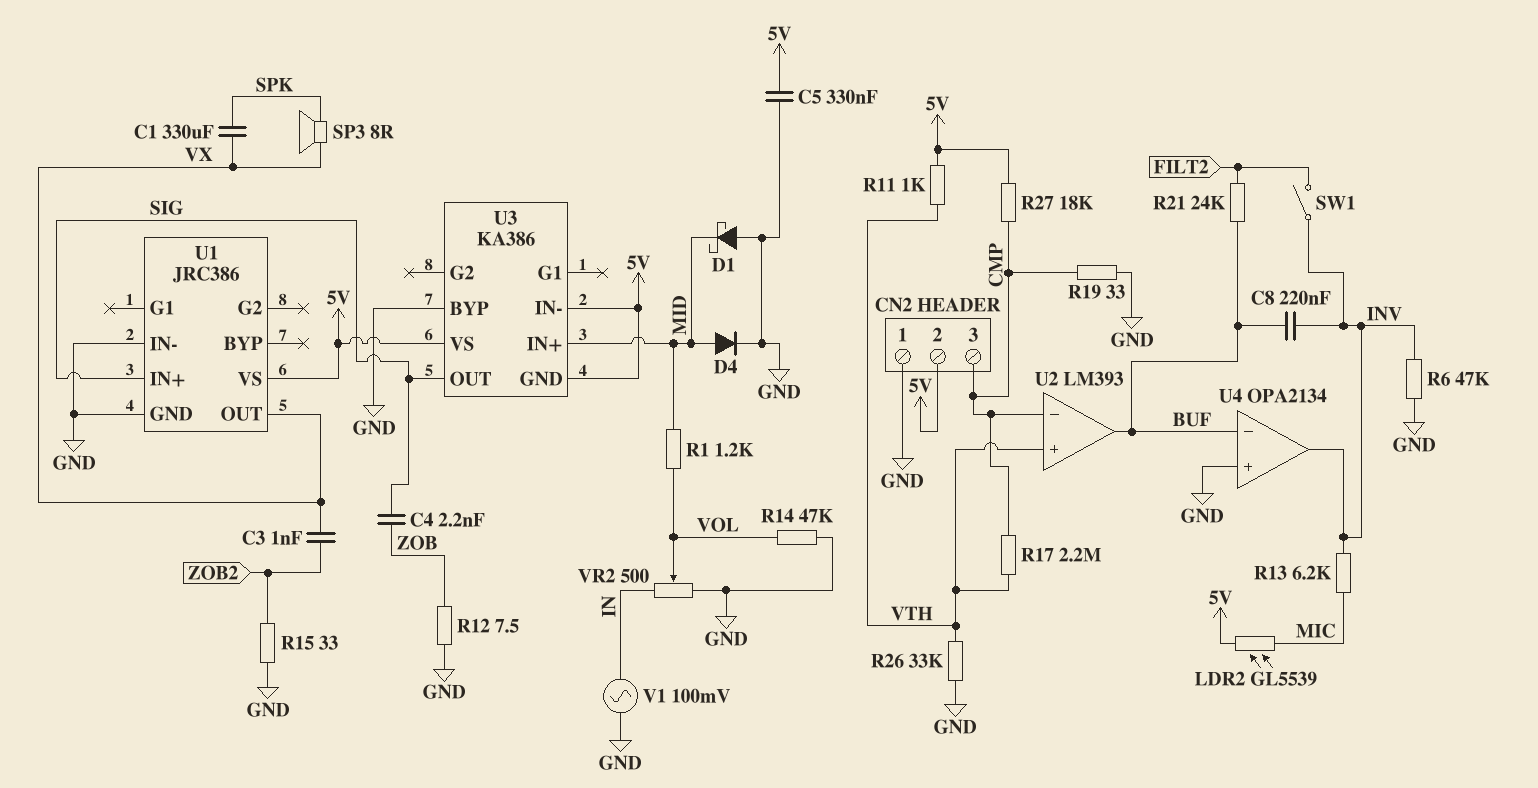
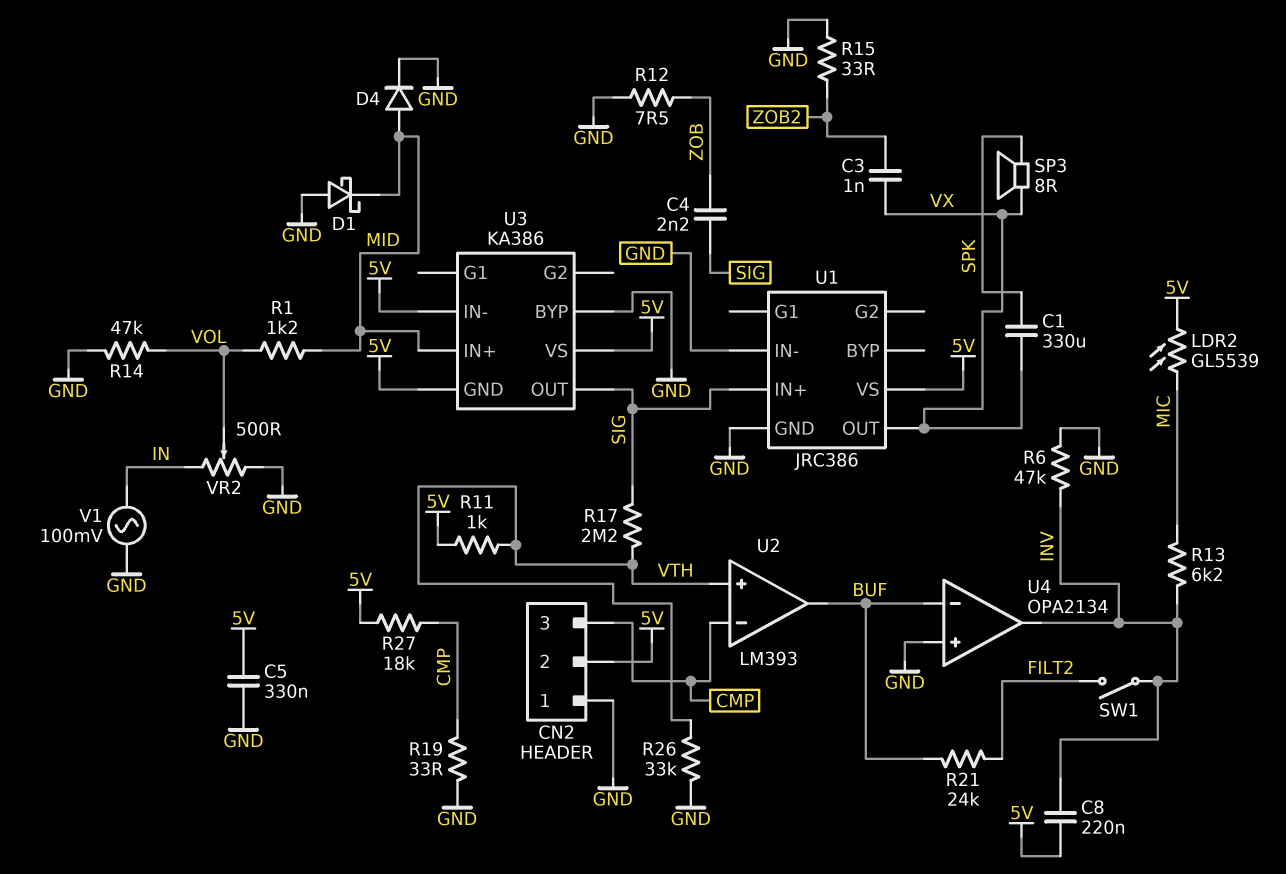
C8: 220nF (BUF, INV) -> 220nF (5V, INV)
R17: 2.2M (CMP, VTH) -> 2.2M (SIG, VTH)

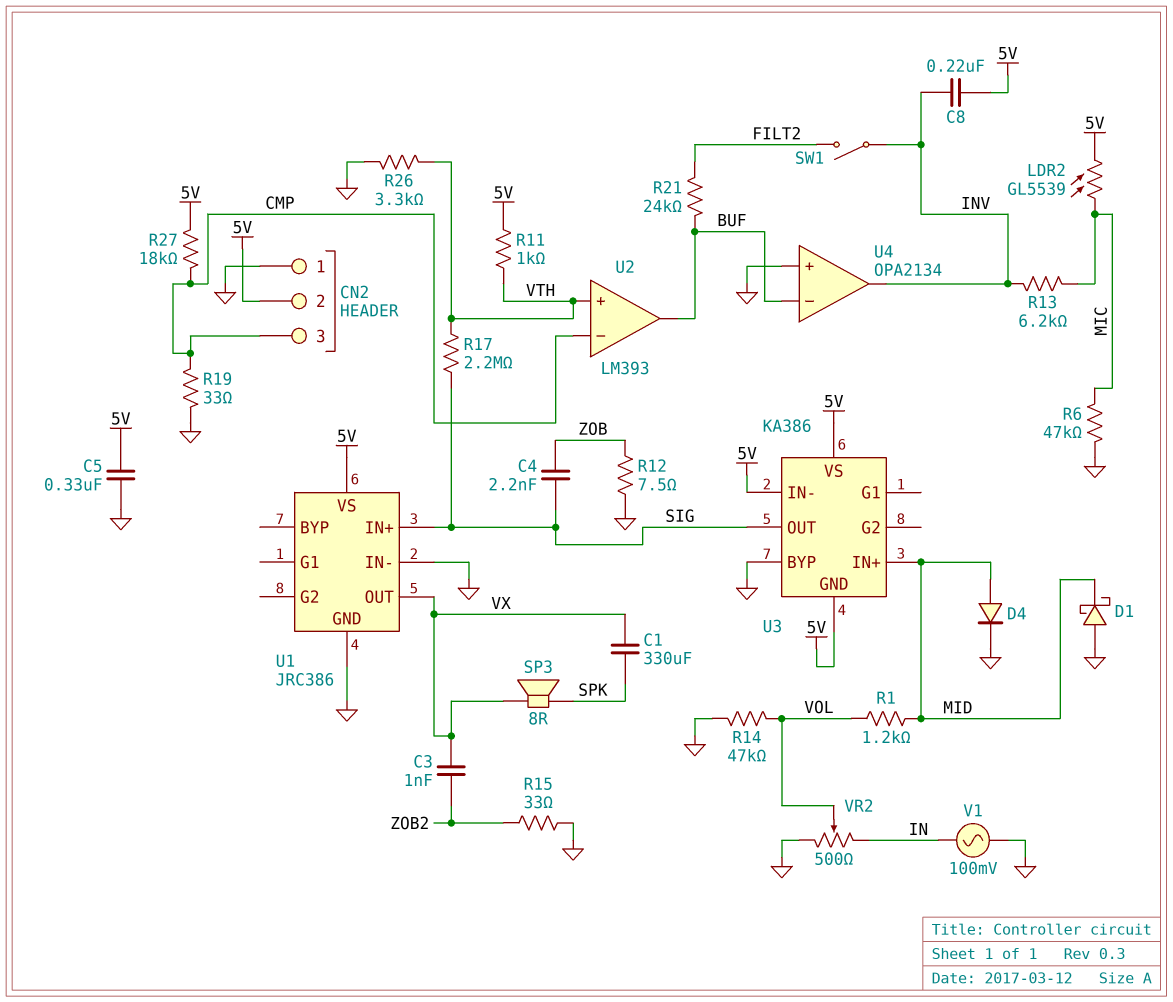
R6: 47k (GND, INV) -> 47k (GND, MIC)
R26: 33k (GND, VTH) -> 3.3k (GND, VTH)

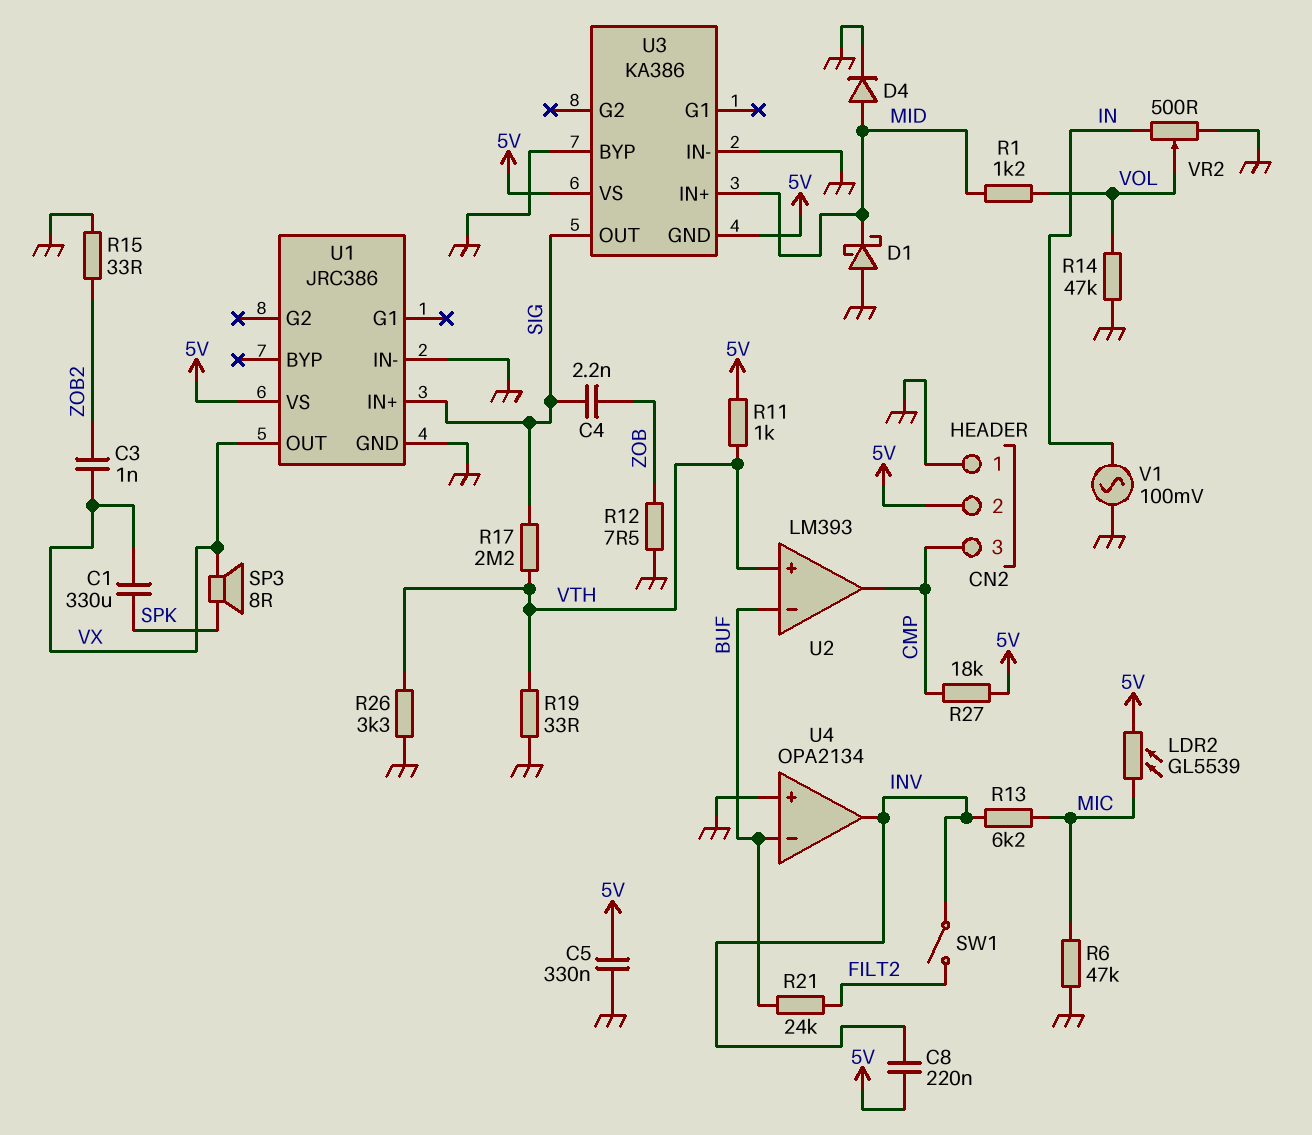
R19: 33 (CMP, GND) -> 33 (GND, VTH)
U2 pin in-: CMP -> BUF
U2 pin out: BUF -> CMP
U3 pin IN-: 5V -> GND

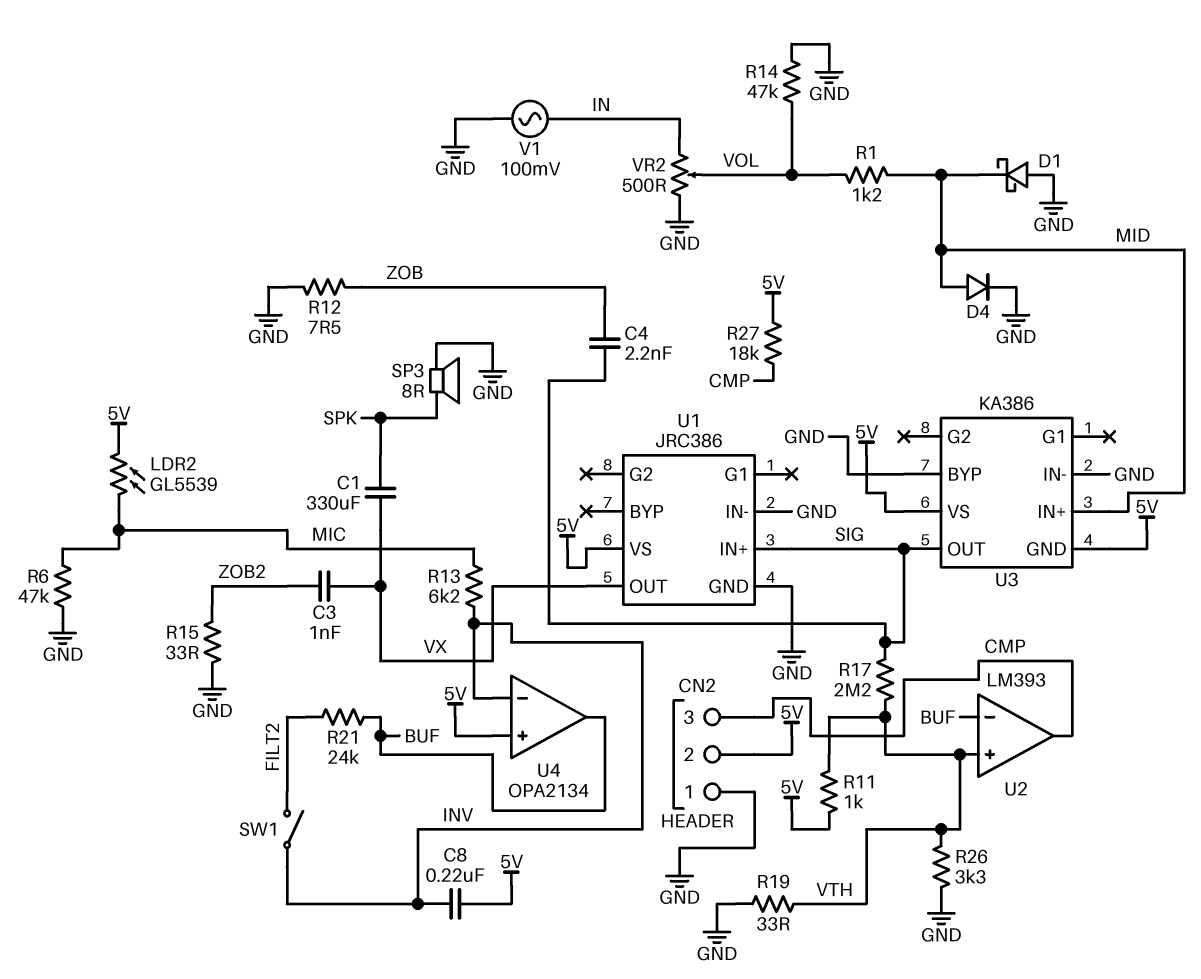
C5: 330nF (5V, GND) -> none
SP3: speaker 8R (SPK, VX) -> speaker 8R (GND, SPK)
U4 pin in+: GND -> 5V
U4 pin in-: BUF -> INV
U4 pin out: INV -> BUF

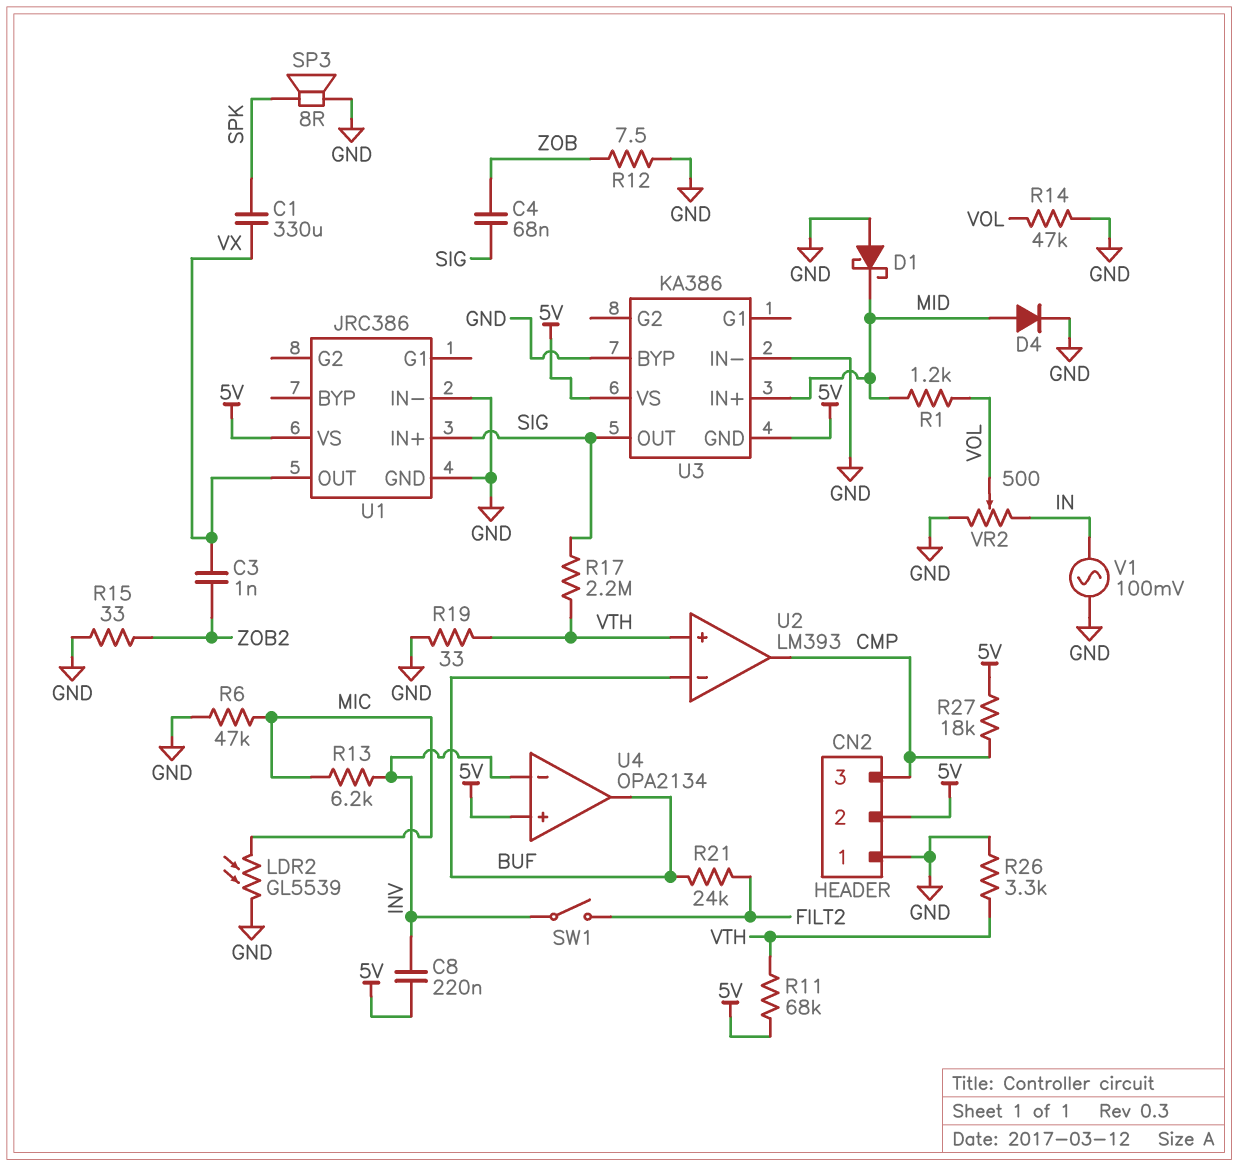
C4: 2.2nF (SIG, ZOB) -> 68nF (SIG, ZOB)
LDR2: GL5539 (5V, MIC) -> GL5539 (GND, MIC)
R11: 1k (5V, VTH) -> 68k (5V, VTH)

